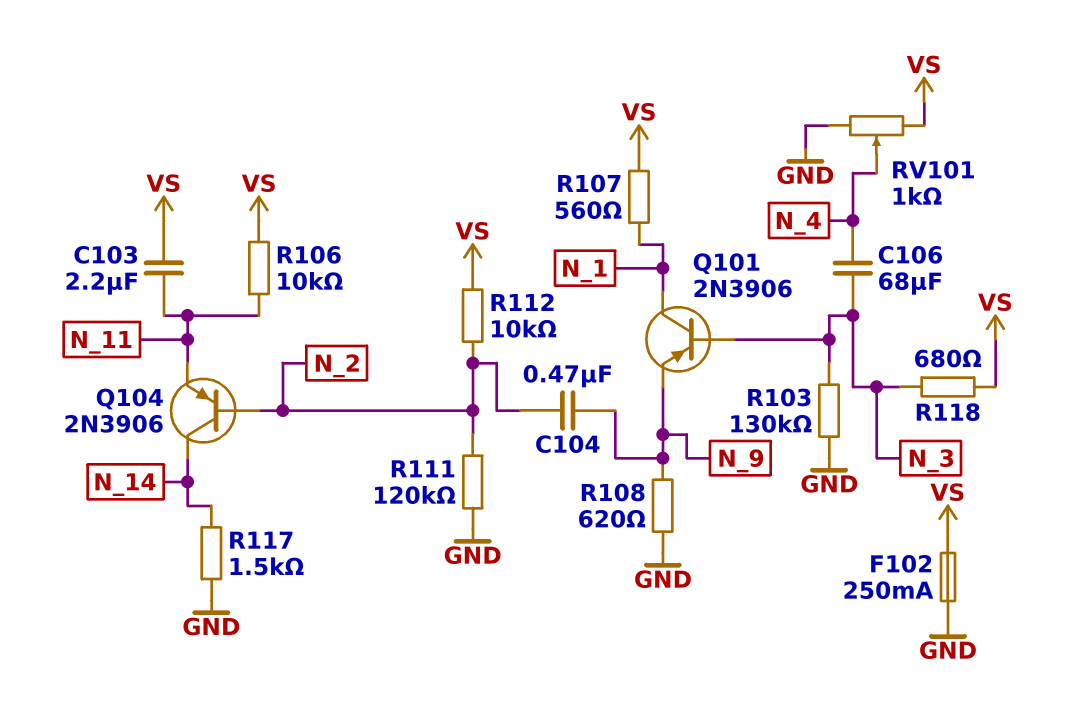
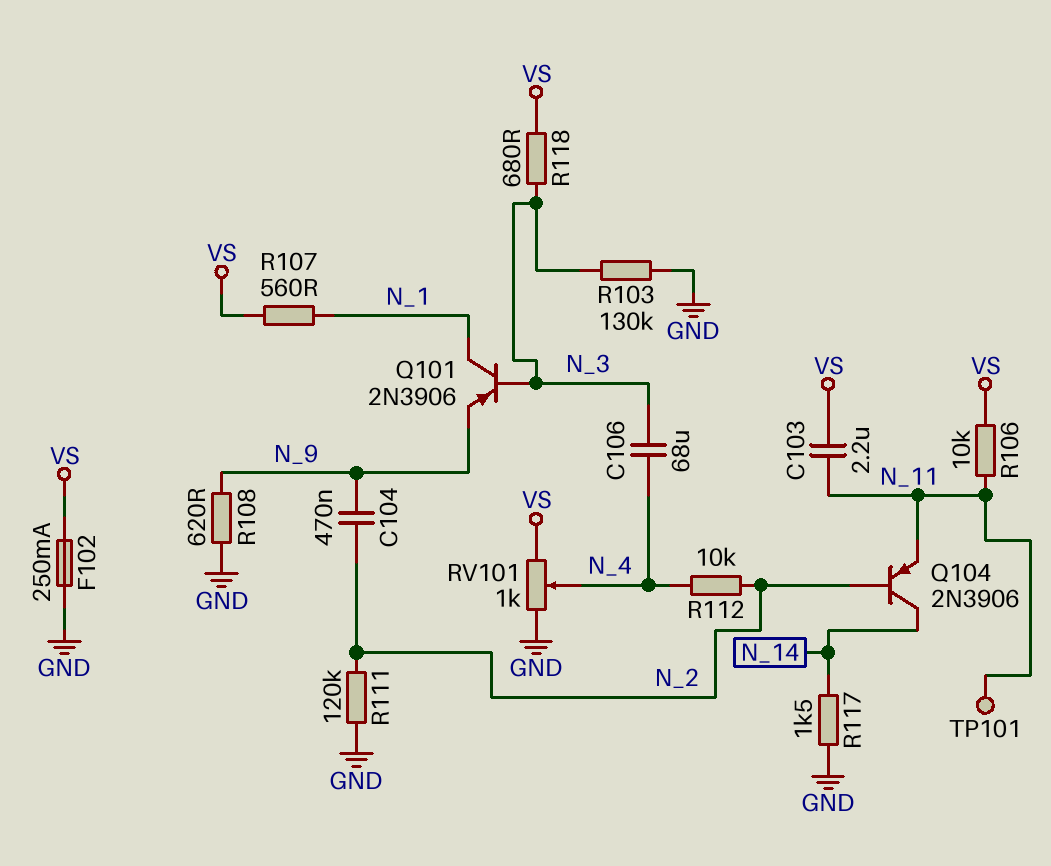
R112: 10k (N_2, VS) -> 10k (N_2, N_4)
TP101: none -> test point (N_11)

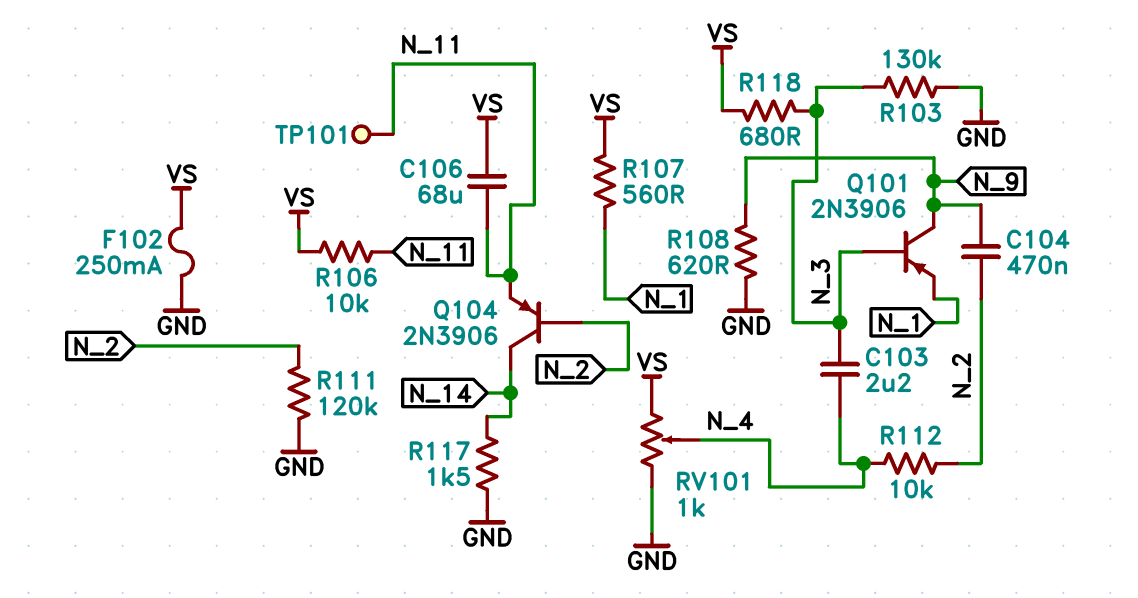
C103: 2.2uF (N_11, VS) -> 2.2uF (N_3, N_4)
C106: 68uF (N_3, N_4) -> 68uF (N_11, VS)
Q101: PNP 2N3906 (B N_3, C N_1, E N_9) -> PNP 2N3906 (B N_3, C N_9, E N_1)

